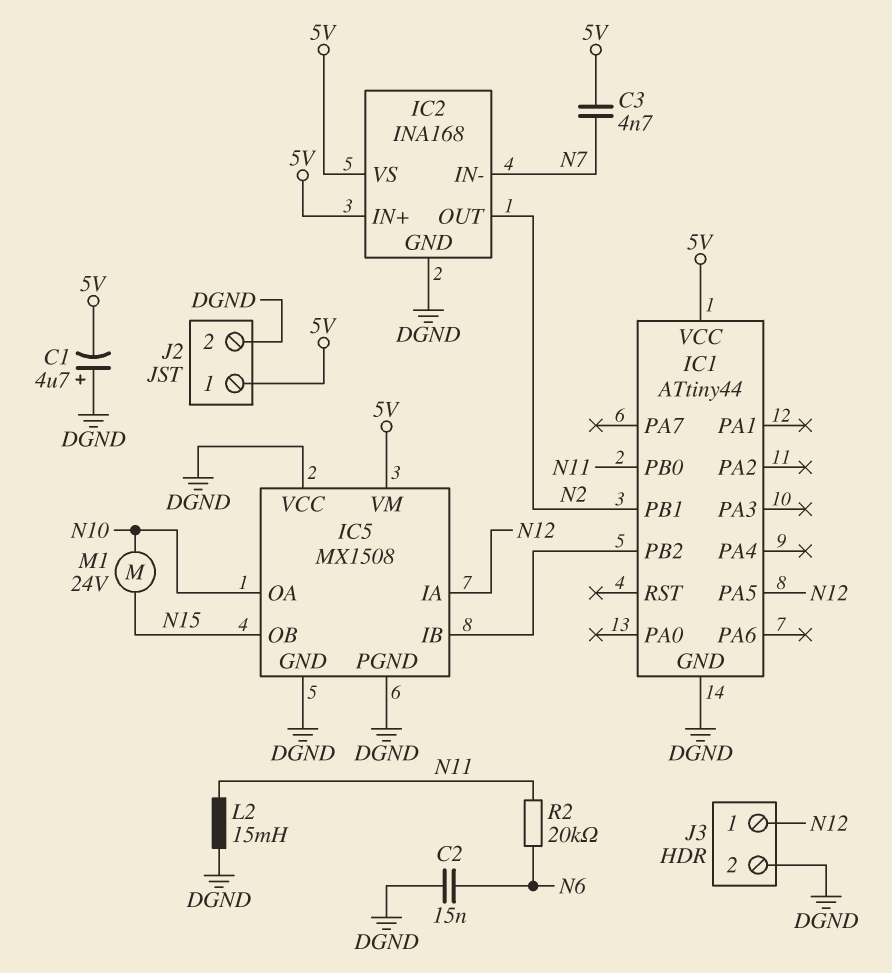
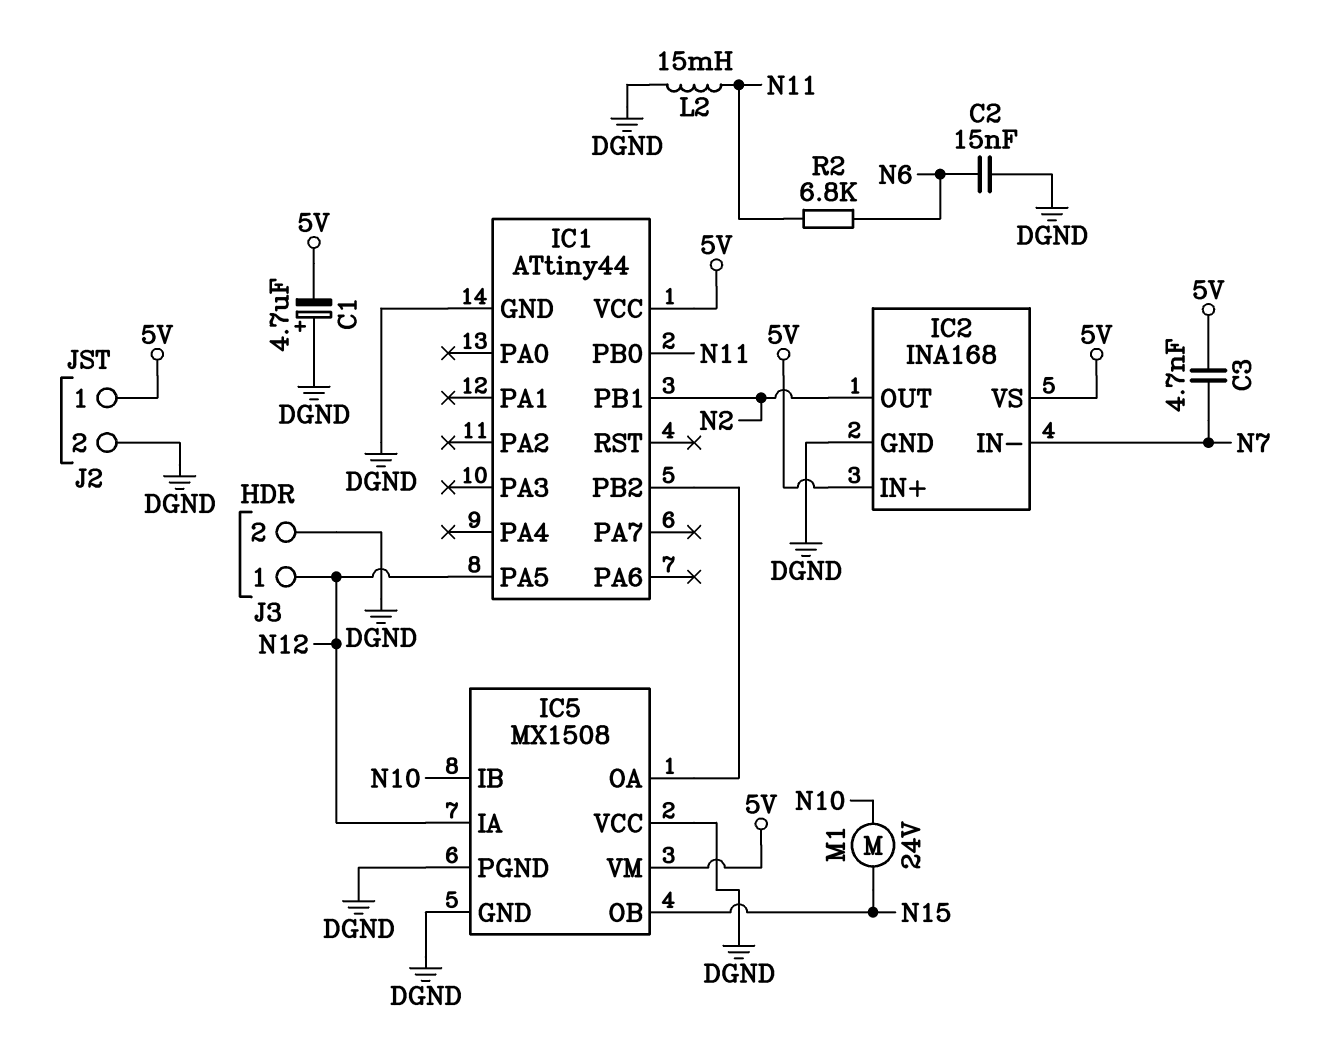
IC5 pin IB: IC1/PB2 -> N10
IC5 pin OA: N10 -> IC1/PB2
R2: 20k (N6, N11) -> 6.8k (N6, N11)

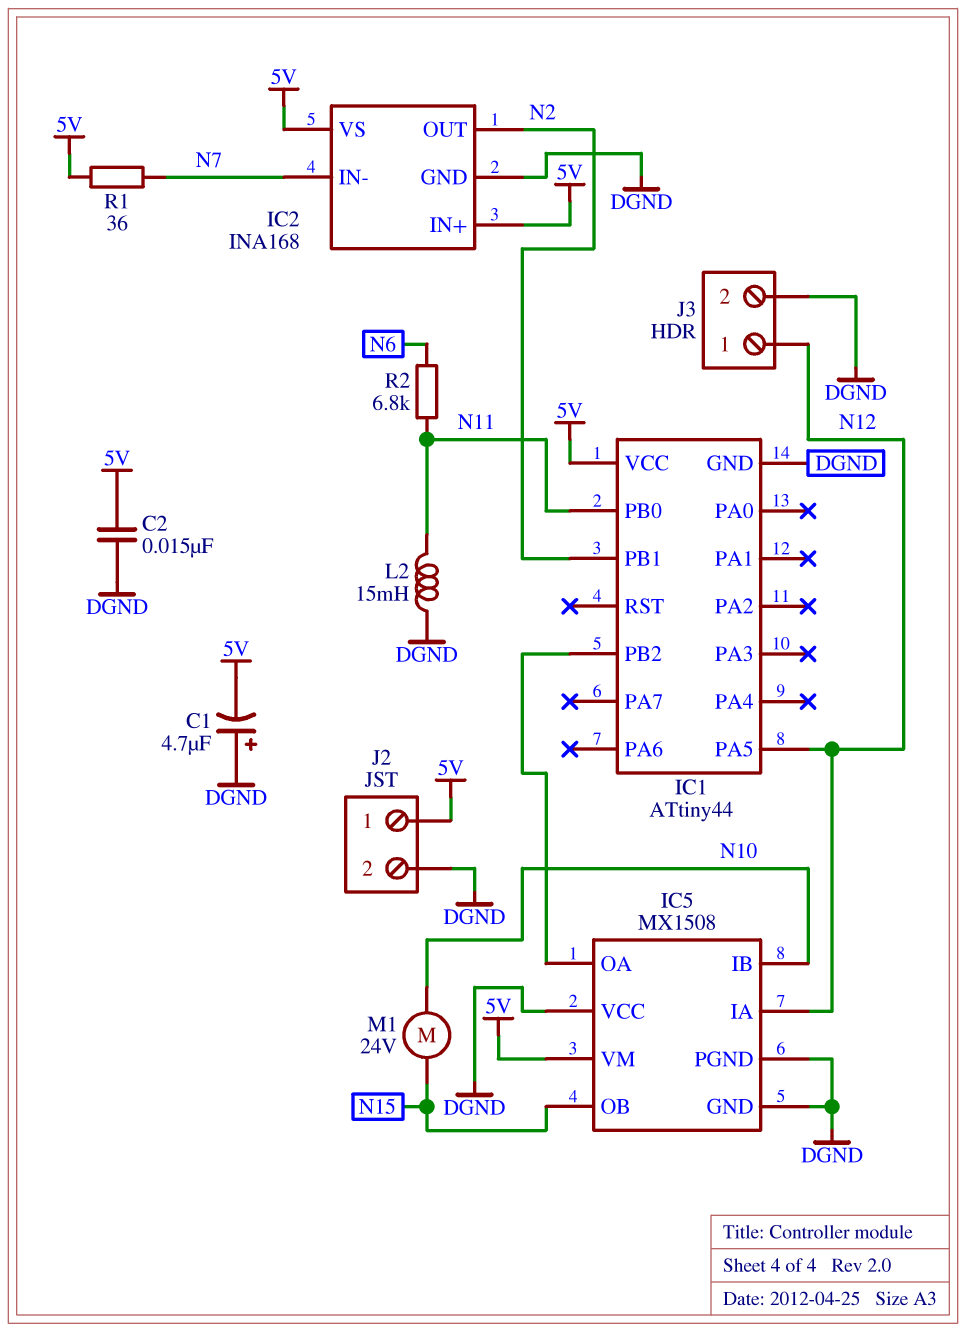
C2: 15nF (DGND, N6) -> 15nF (5V, DGND)
C3: 4.7nF (5V, N7) -> none
R1: none -> 36 (5V, N7)

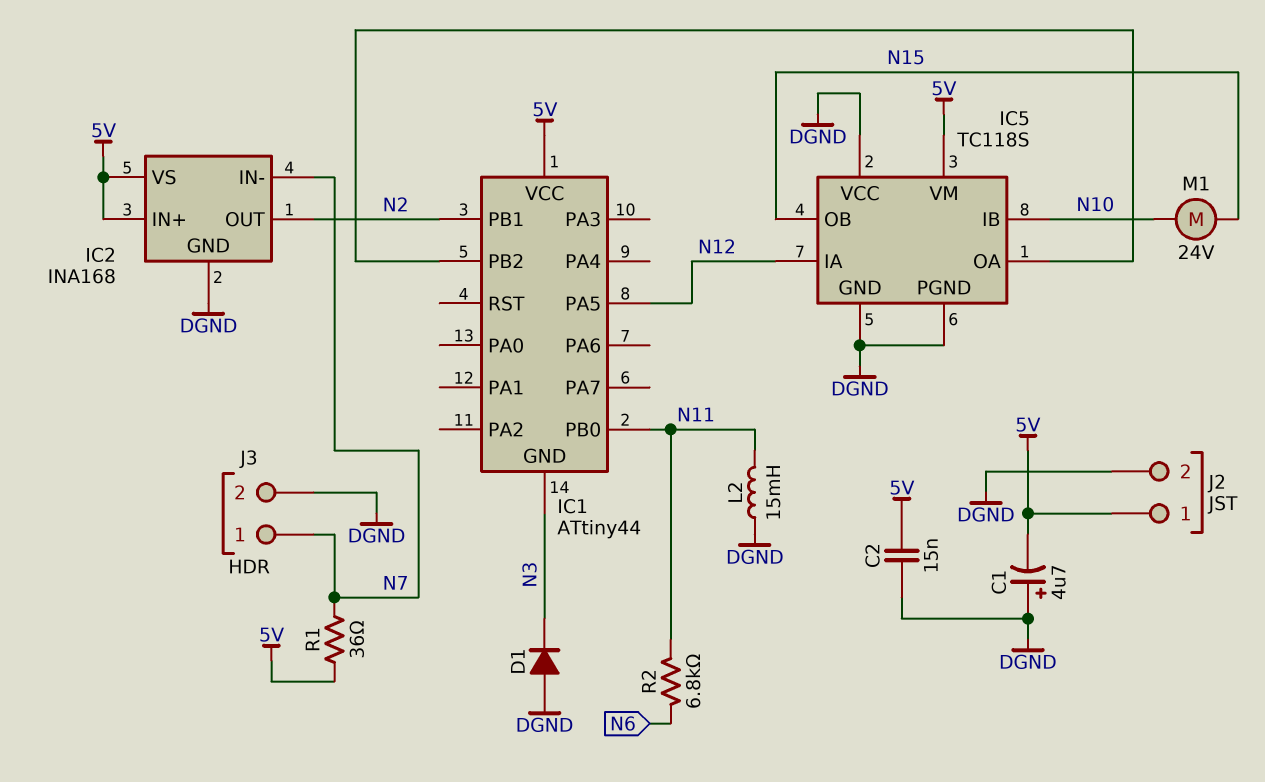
D1: none -> diode (A DGND, K N3)
IC1 pin GND: DGND -> N3
IC5: MX1508 -> TC118S
J3 pin 1: N12 -> N7

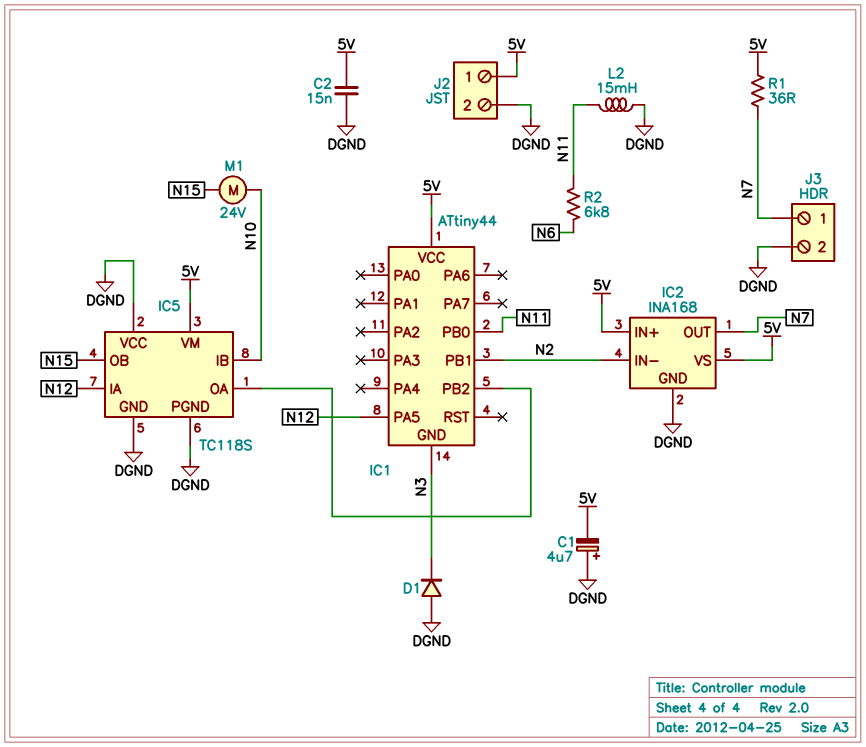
IC2 pin IN-: N7 -> N2
IC2 pin OUT: N2 -> N7

